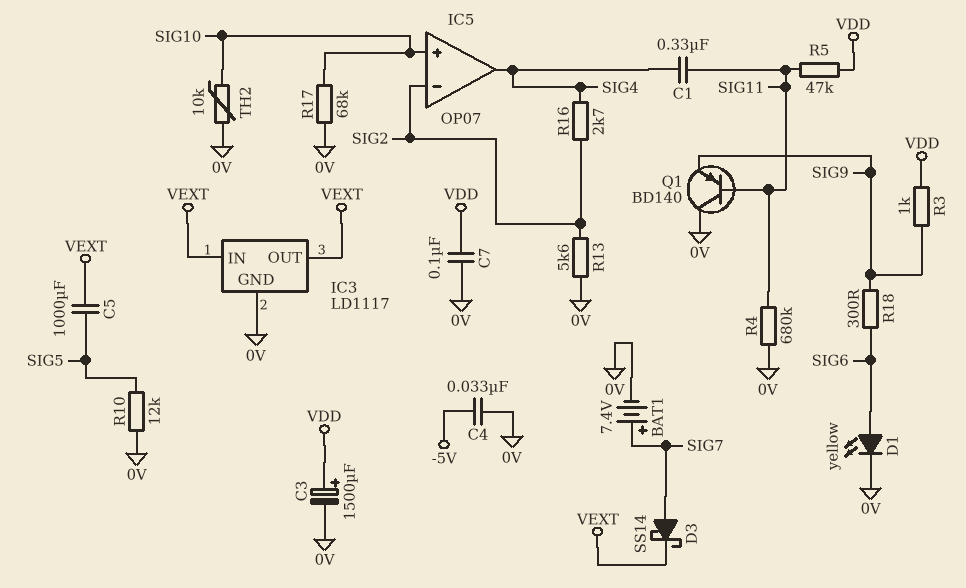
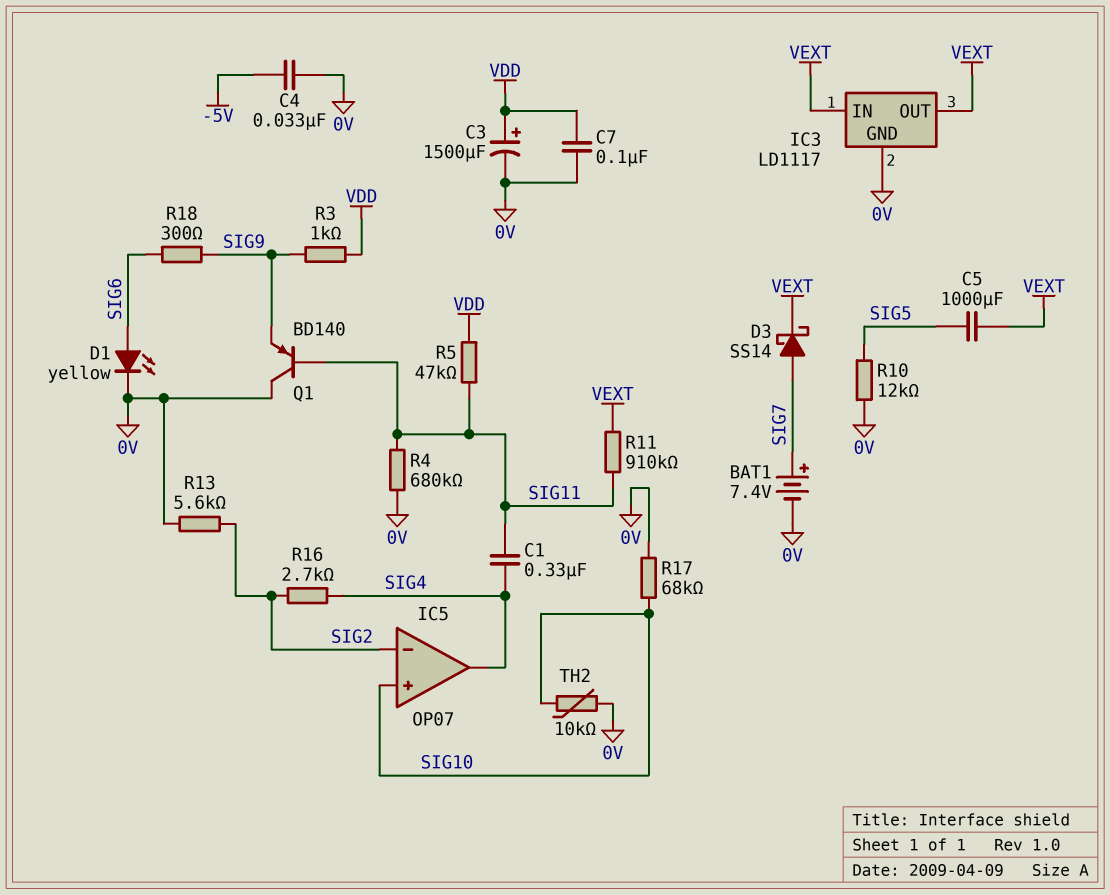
R11: none -> 910k (SIG11, VEXT)

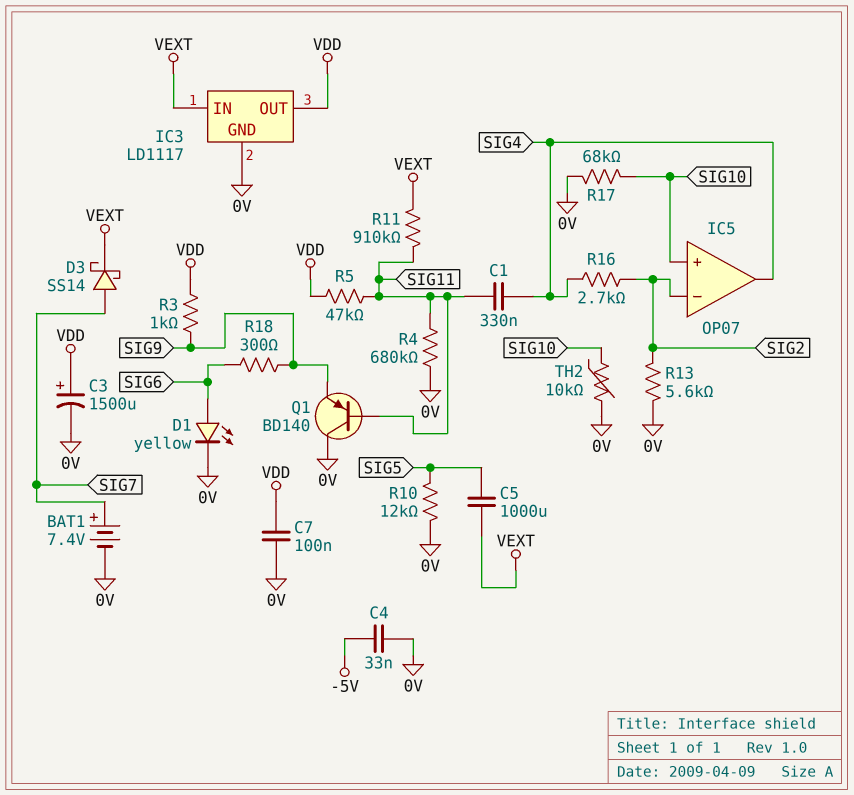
IC3 pin OUT: VEXT -> VDD

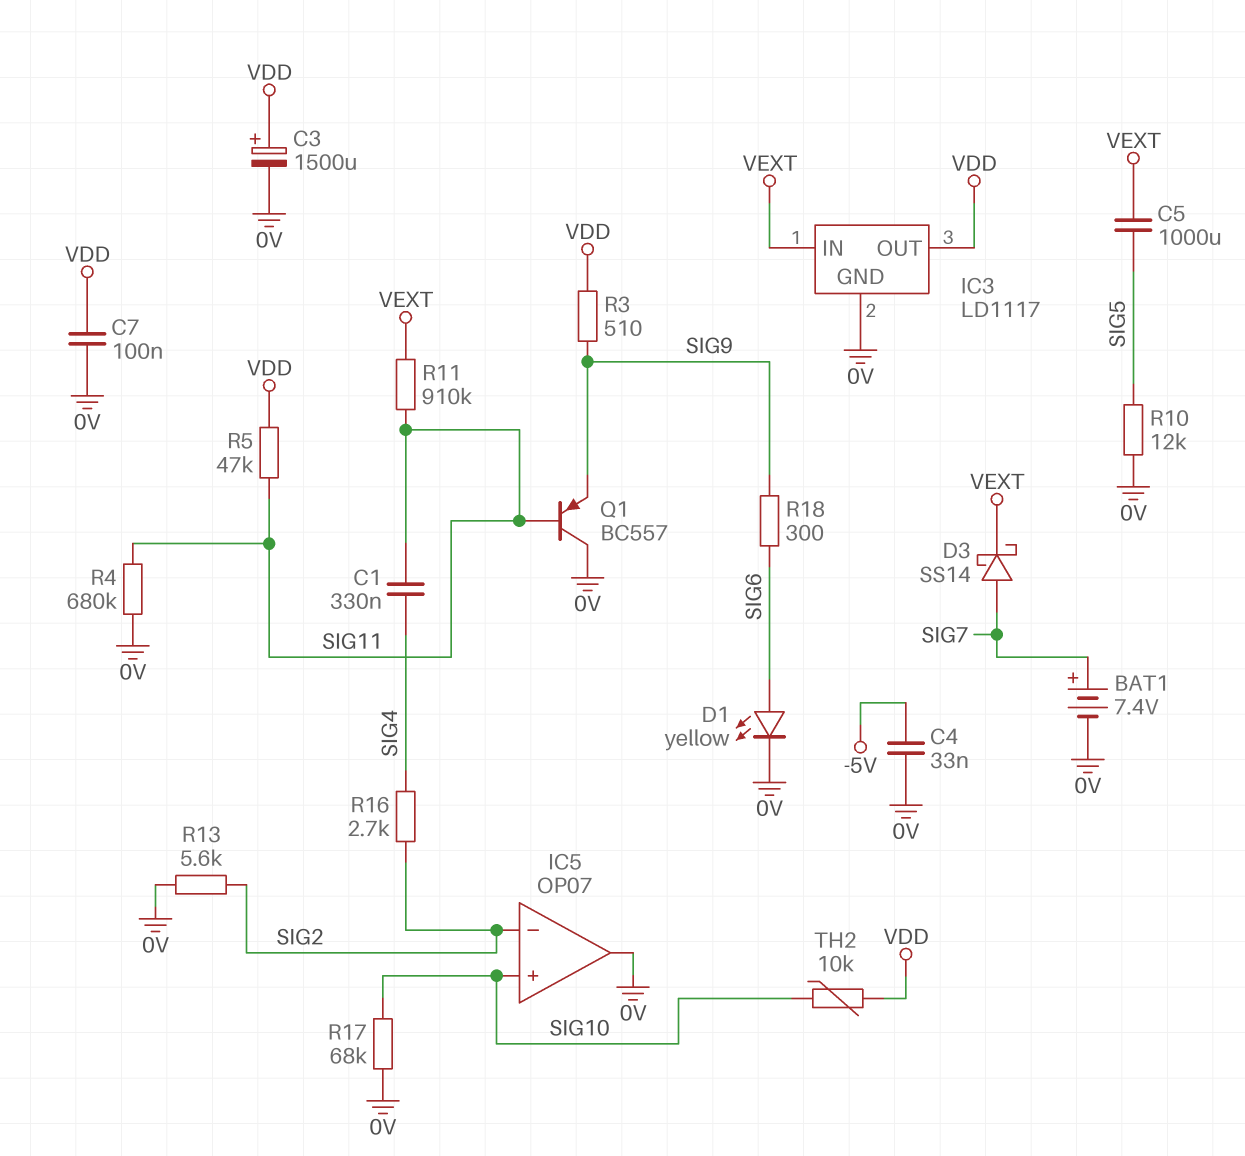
IC5 pin out: SIG4 -> 0V
Q1: PNP BD140 (B SIG11, C 0V, E SIG9) -> PNP BC557 (B SIG11, C 0V, E SIG9)
R3: 1k (SIG9, VDD) -> 510 (SIG9, VDD)
TH2: 10k (0V, SIG10) -> 10k (SIG10, VDD)

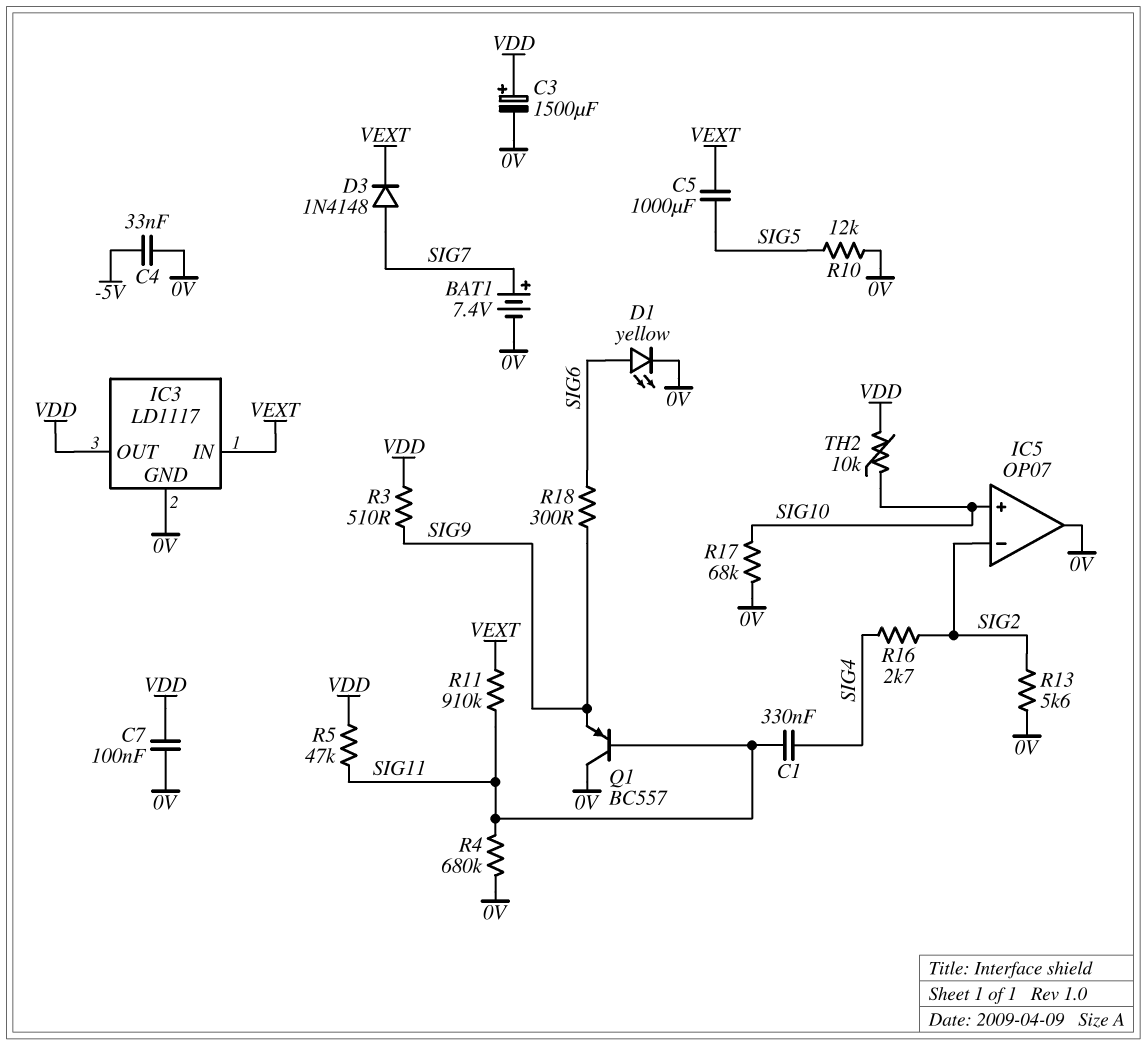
D3: schottky SS14 (A SIG7, K VEXT) -> diode 1N4148 (A SIG7, K VEXT)

